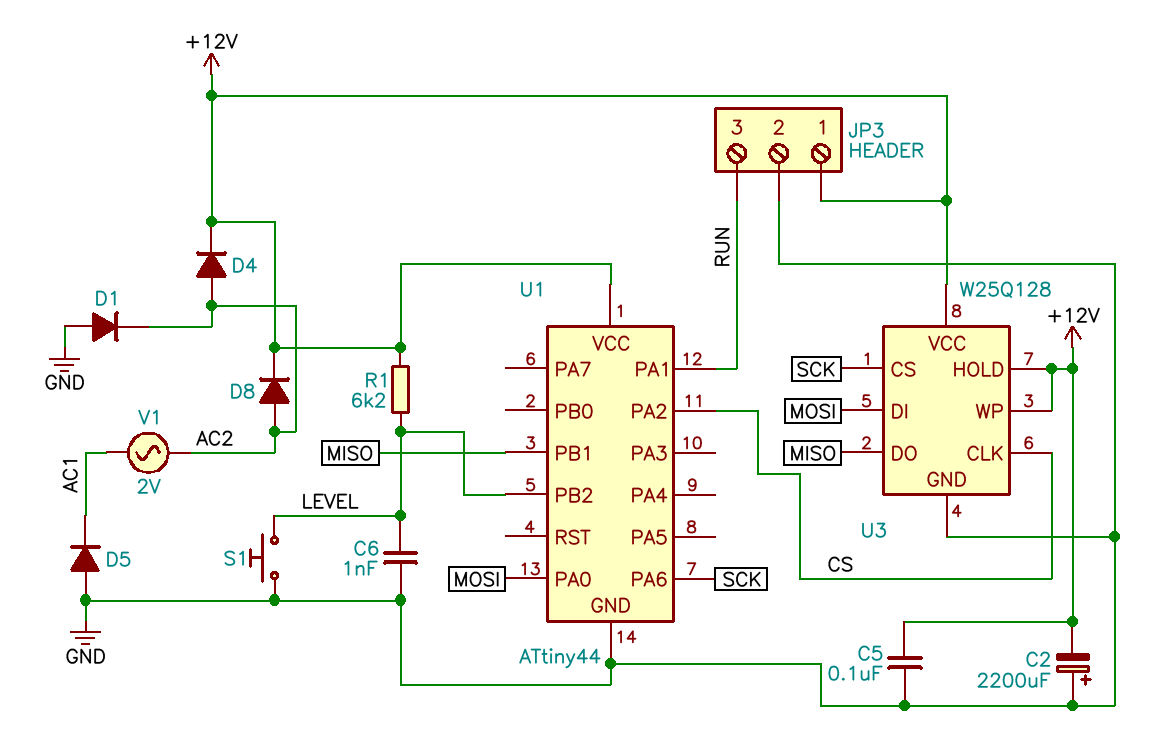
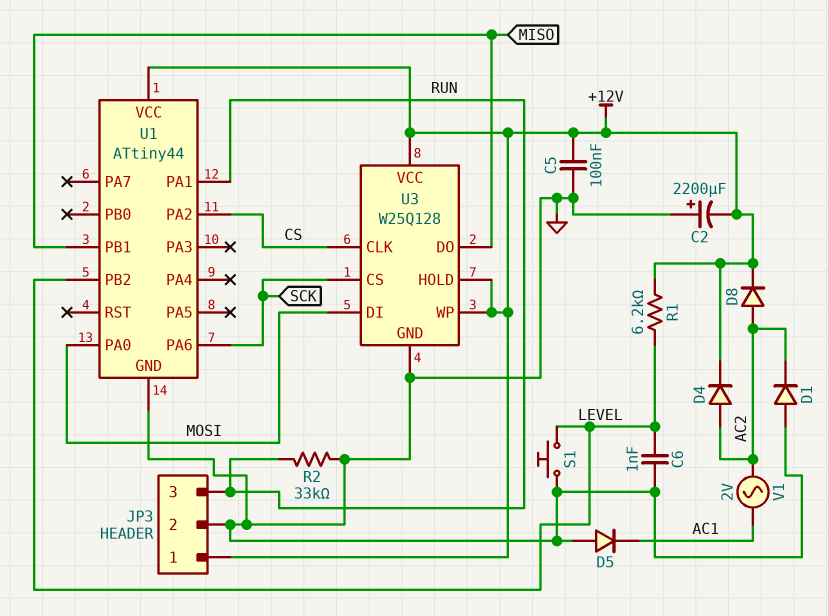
R2: none -> 33k (GND, RUN)

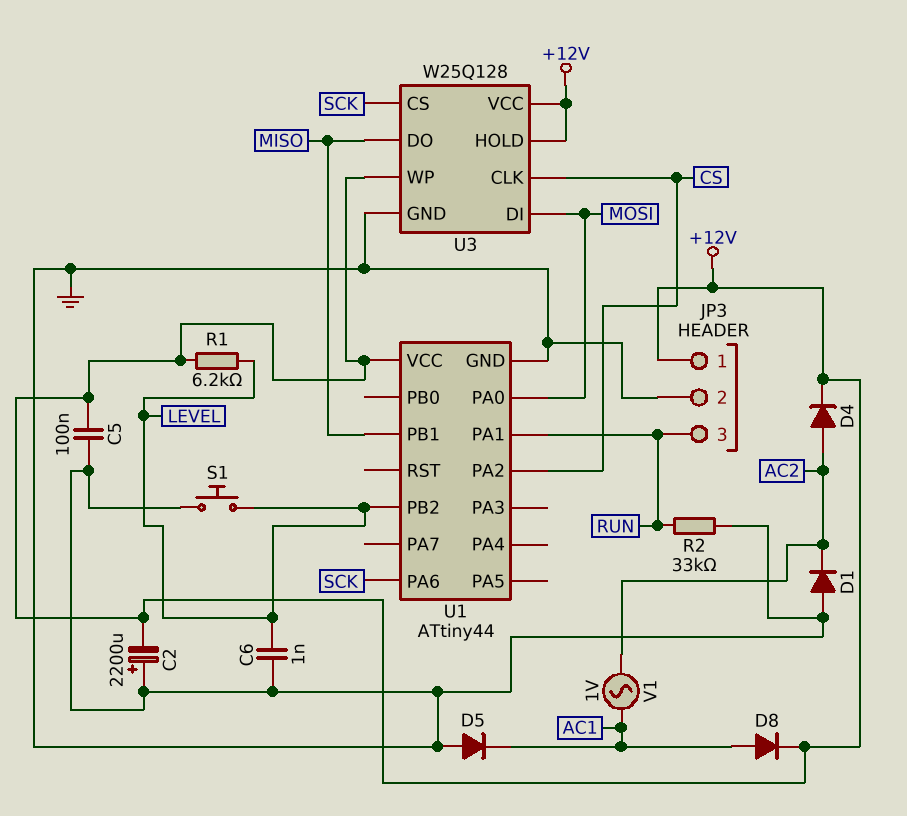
D8: diode (A AC2, K +12V) -> diode (A AC1, K +12V)
V1: AC 2V (AC1, AC2) -> AC 1V (AC1, AC2)

